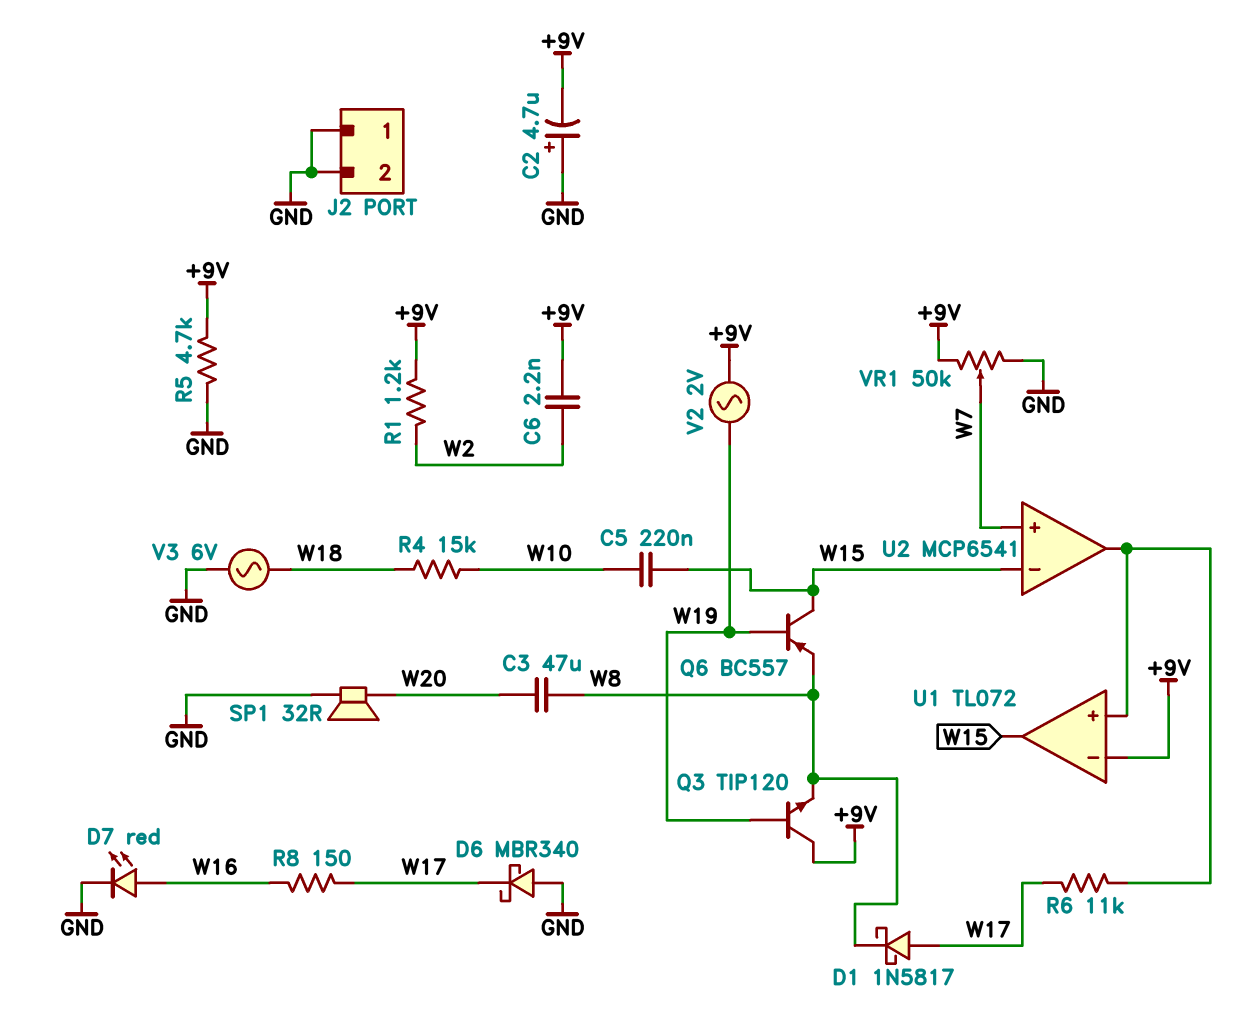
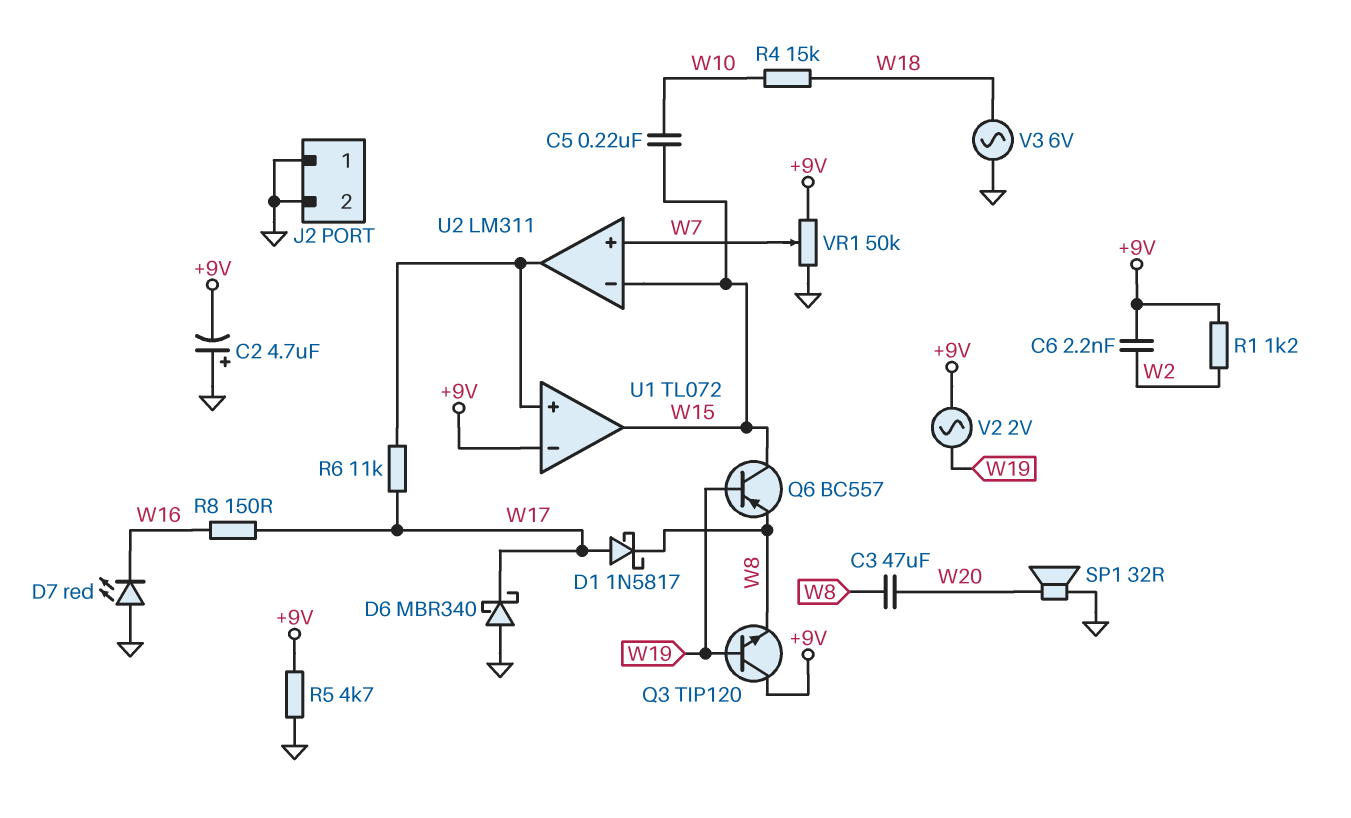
D7: LED red (A W16, K GND) -> LED red (A GND, K W16)
U2: MCP6541 -> LM311

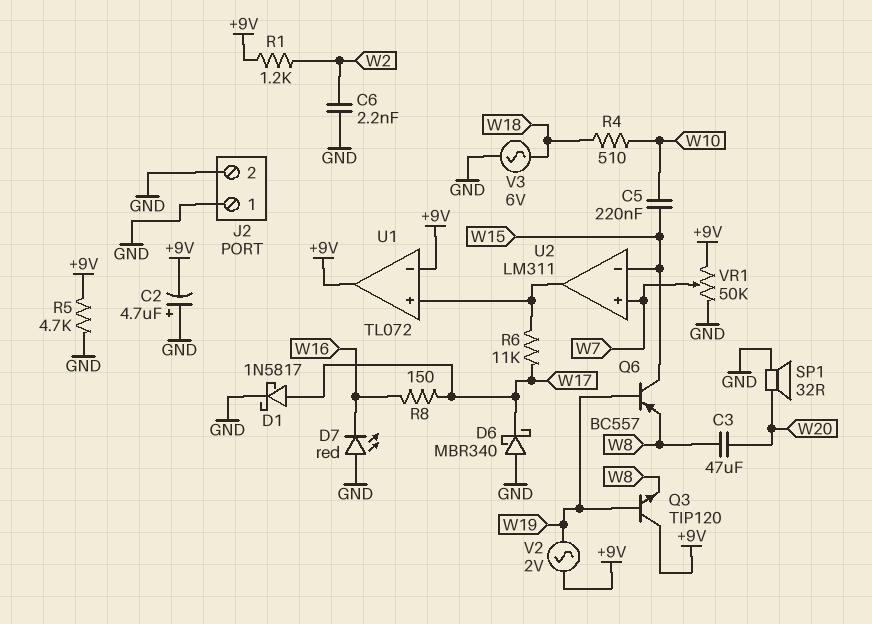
C6: 2.2nF (+9V, W2) -> 2.2nF (GND, W2)
D1: schottky 1N5817 (A W17, K W8) -> schottky 1N5817 (A W17, K GND)
R4: 15k (W10, W18) -> 510 (W10, W18)
U1 pin out: W15 -> +9V

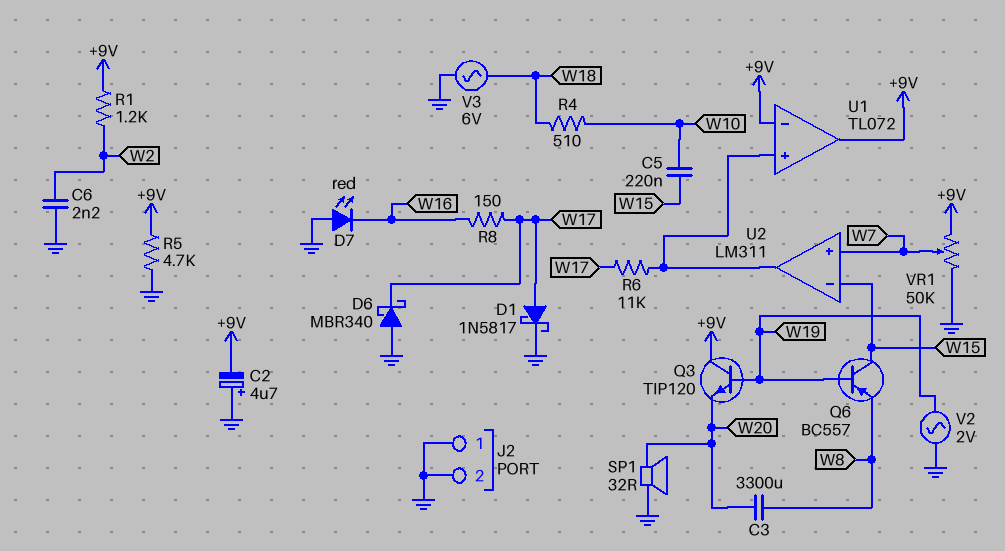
C3: 47uF (W8, W20) -> 3300uF (W8, W20)
Q3: NPN TIP120 (B W19, C +9V, E W8) -> NPN TIP120 (B W19, C +9V, E W20)
V2: AC 2V (+9V, W19) -> AC 2V (GND, W19)

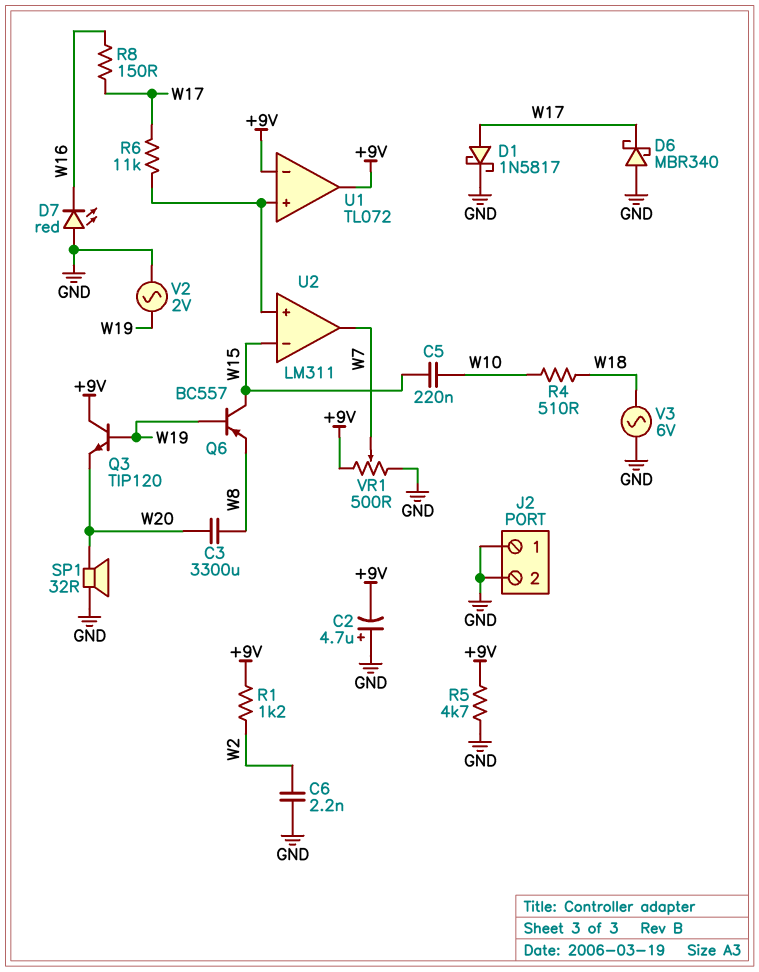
U2 pin in+: W7 -> U1/in+
U2 pin out: U1/in+ -> W7
VR1: 50k (+9V, GND, wiper W7) -> 500 (+9V, GND, wiper W7)

